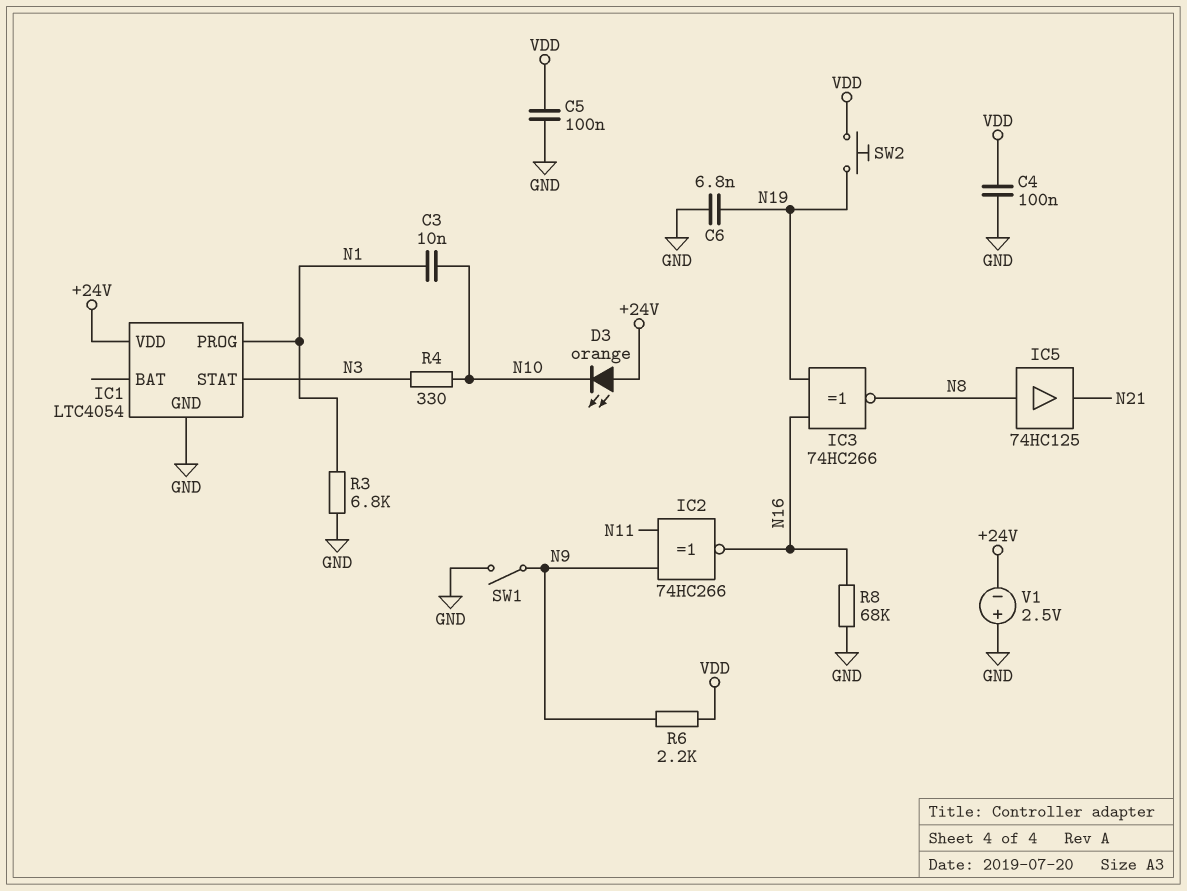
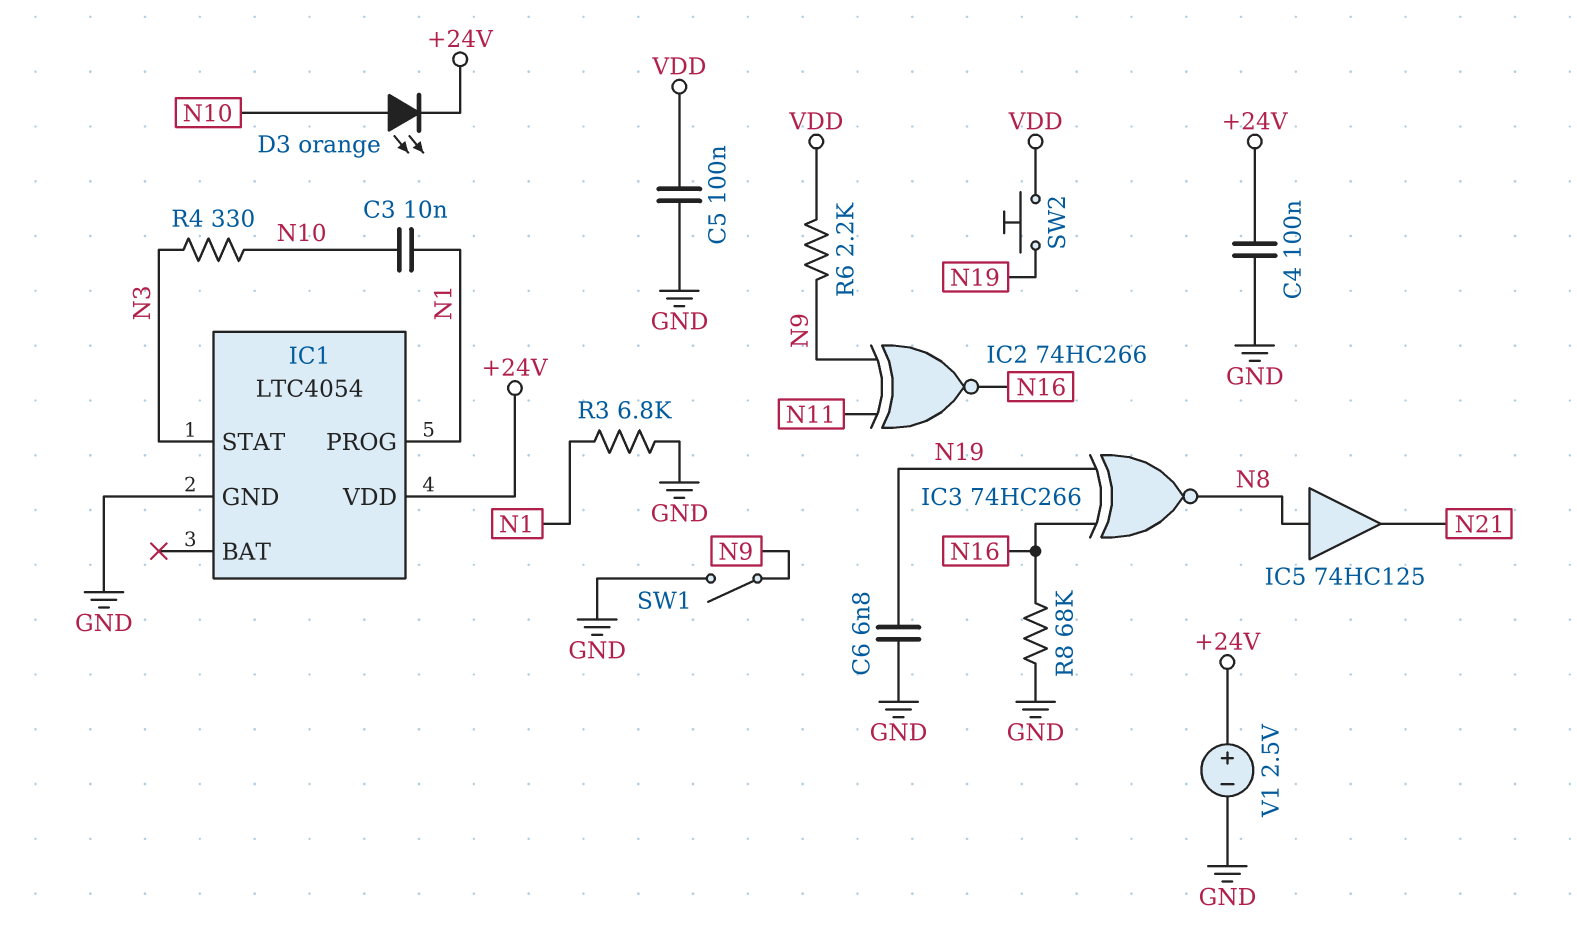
C4: 100nF (GND, VDD) -> 100nF (+24V, GND)
D3: LED orange (A +24V, K N10) -> LED orange (A N10, K +24V)
V1: 2.5V (plus GND, minus +24V) -> 2.5V (plus +24V, minus GND)

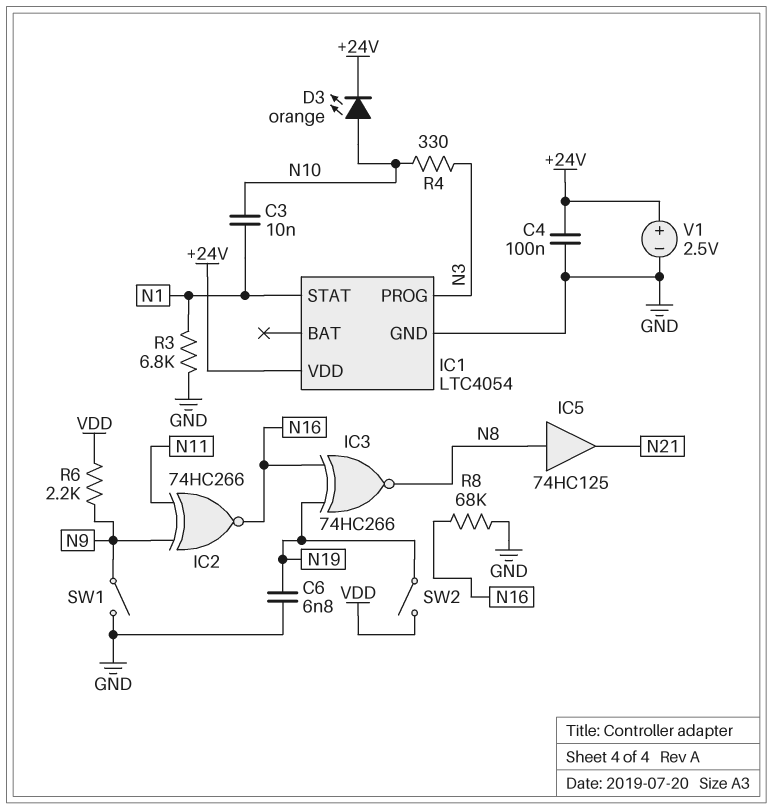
C5: 100nF (GND, VDD) -> none
IC1 pin PROG: N1 -> N3
IC1 pin STAT: N3 -> N1
SW2: button (N19, VDD) -> switch (N19, VDD)

